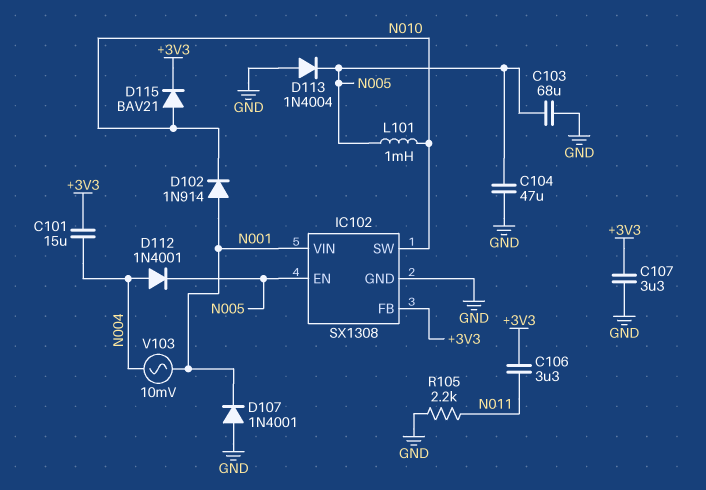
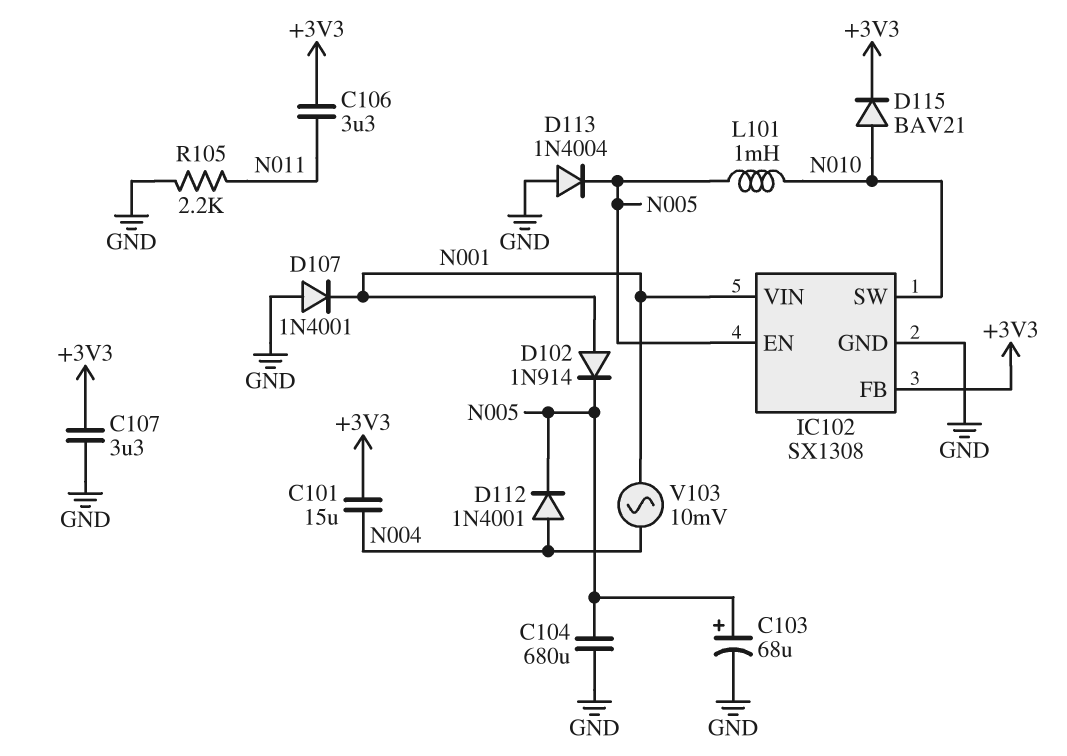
C103: 68uF (GND, N005) -> 68uF (plus N005, minus GND)
C104: 47uF (GND, N005) -> 680uF (GND, N005)
D102: diode 1N914 (A N001, K N010) -> diode 1N914 (A N001, K N005)

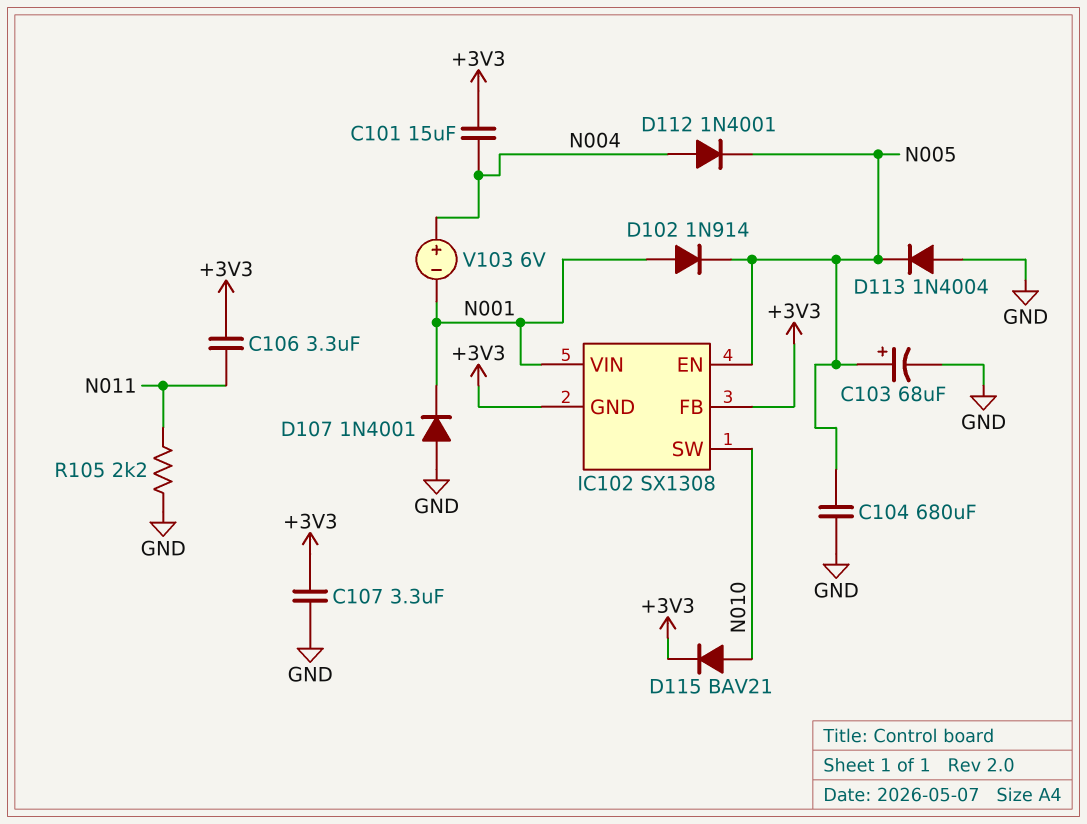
IC102 pin GND: GND -> +3V3
L101: 1mH (N005, N010) -> none
V103: AC 10mV (N001, N004) -> 6V (plus N004, minus N001)

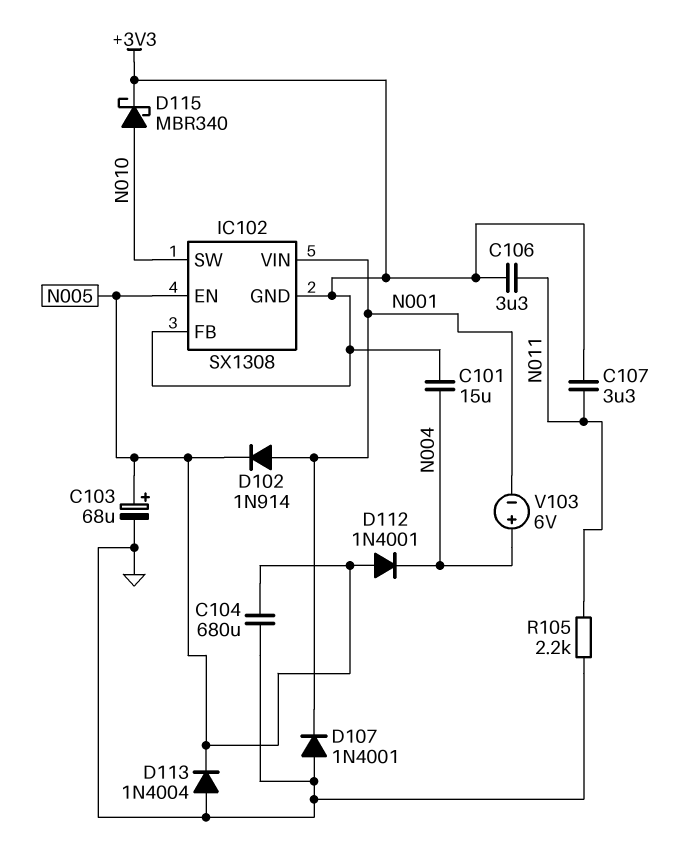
C107: 3.3uF (+3V3, GND) -> 3.3uF (+3V3, N011)
D112: diode 1N4001 (A N004, K N005) -> diode 1N4001 (A N005, K N004)
D115: diode BAV21 (A N010, K +3V3) -> schottky MBR340 (A N010, K +3V3)

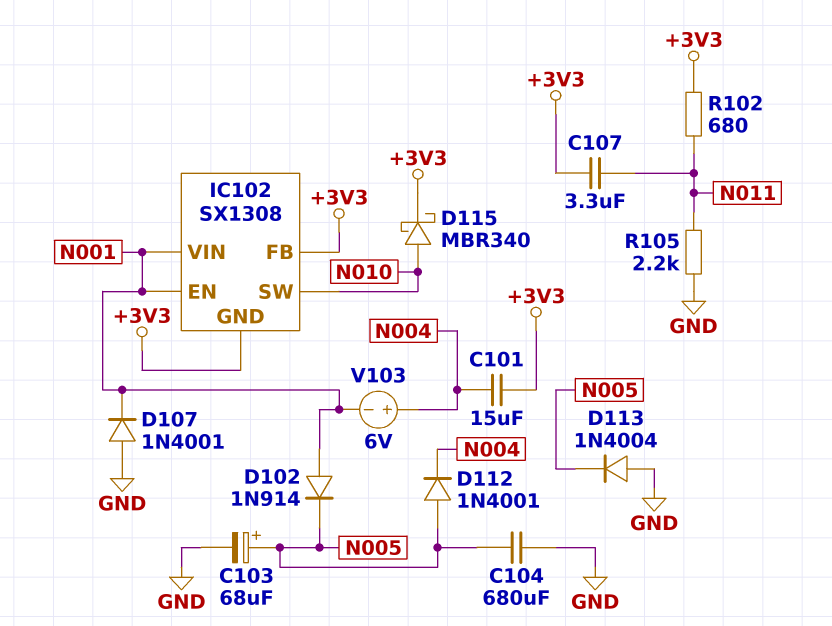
C106: 3.3uF (+3V3, N011) -> none
IC102 pin EN: N005 -> N001
R102: none -> 680 (+3V3, N011)

